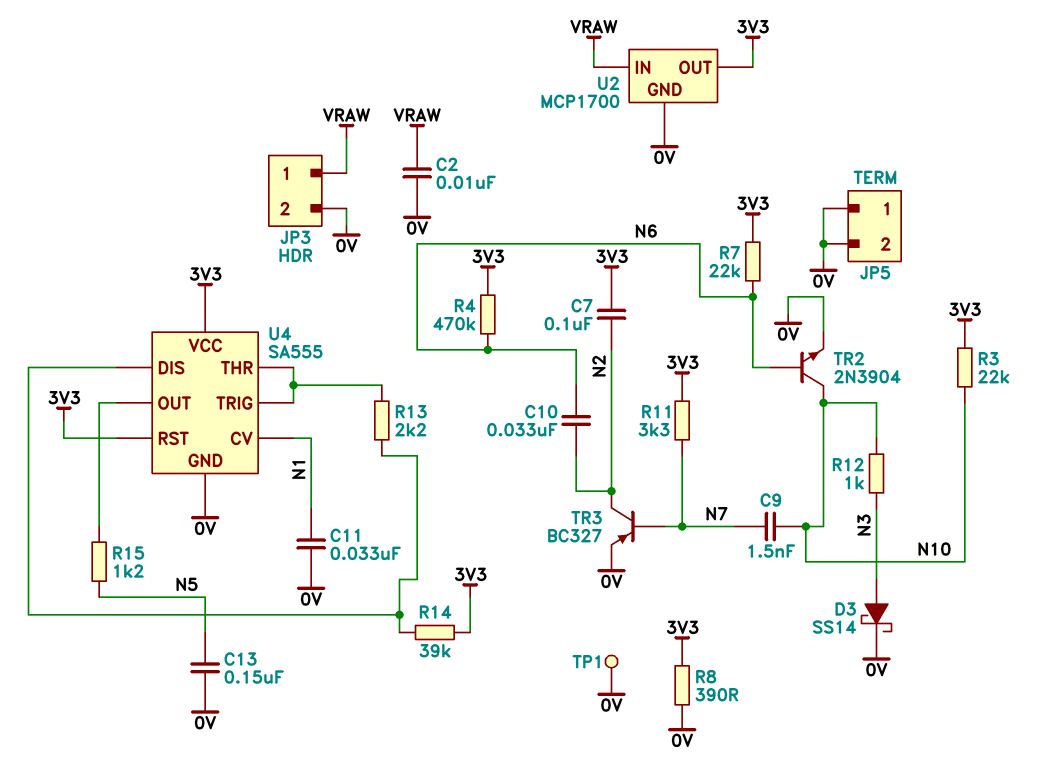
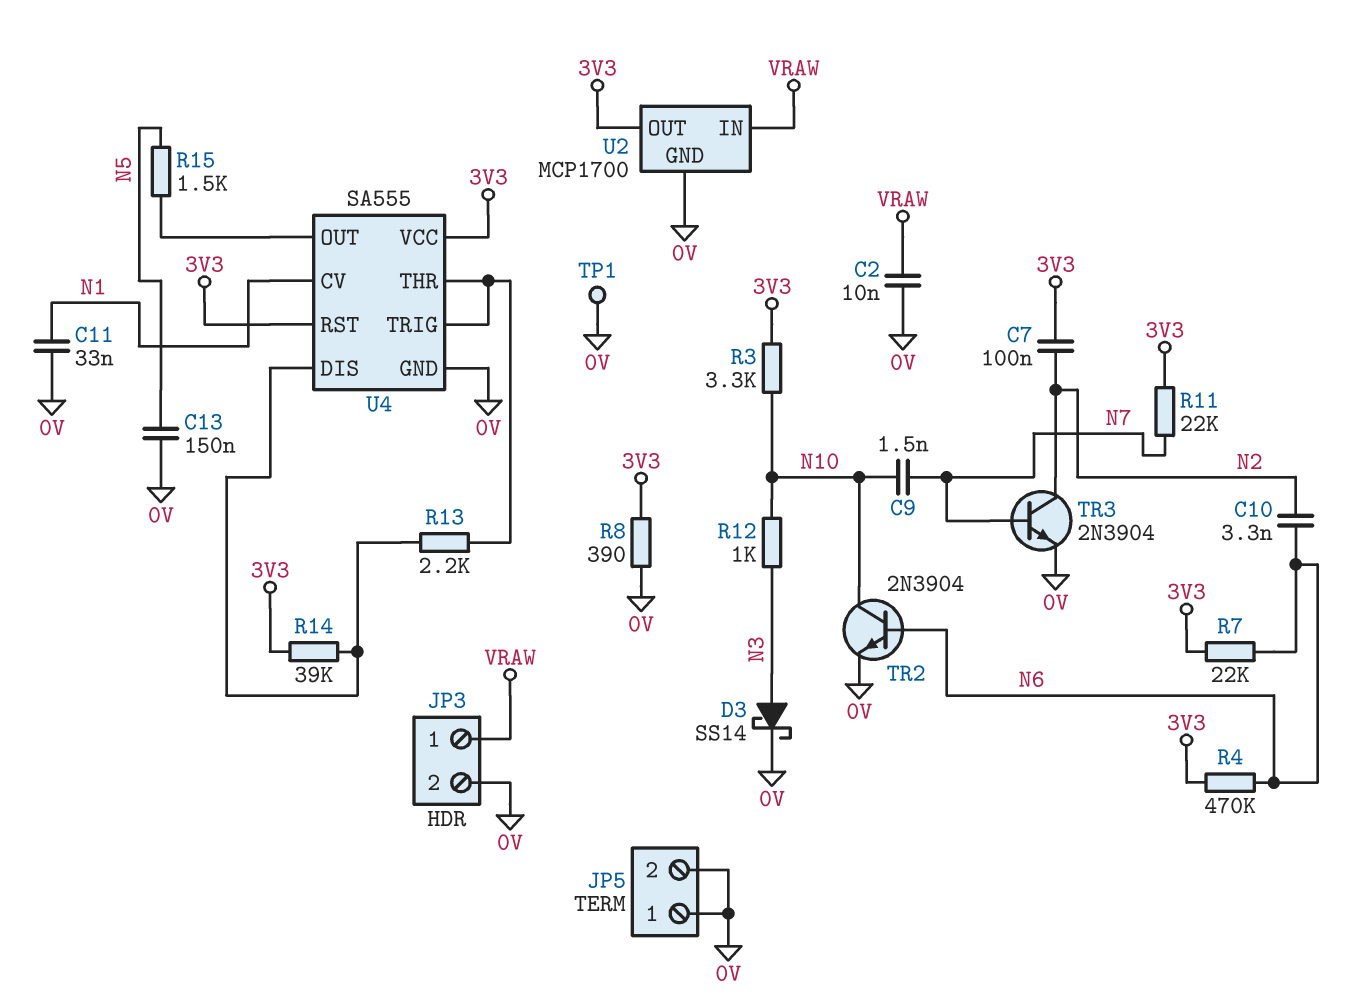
C10: 33nF (N2, N6) -> 3.3nF (N2, N6)
R3: 22k (3V3, N10) -> 3.3k (3V3, N10)
R11: 3.3k (3V3, N7) -> 22k (3V3, N7)
R15: 1.2k (N5, U4/OUT) -> 1.5k (N5, U4/OUT)
TR3: PNP BC327 (B N7, C N2, E 0V) -> NPN 2N3904 (B N7, C N2, E 0V)

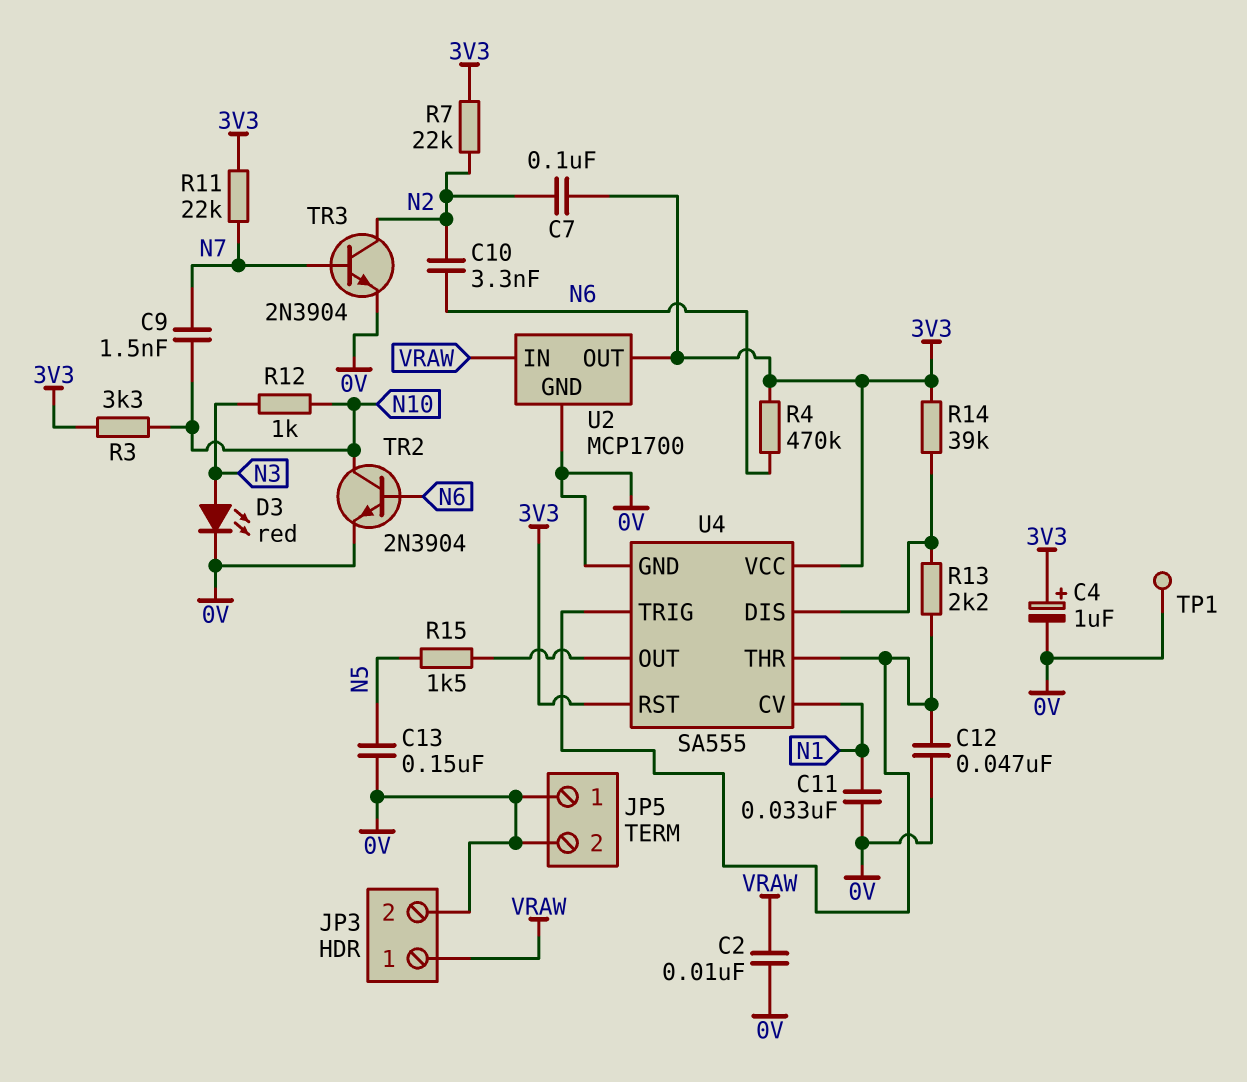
C4: none -> 1uF (plus 3V3, minus 0V)
C12: none -> 47nF (0V, U4/THR)
D3: schottky SS14 (A N3, K 0V) -> LED red (A N3, K 0V)
R7: 22k (3V3, N6) -> 22k (3V3, N2)
R8: 390 (0V, 3V3) -> none

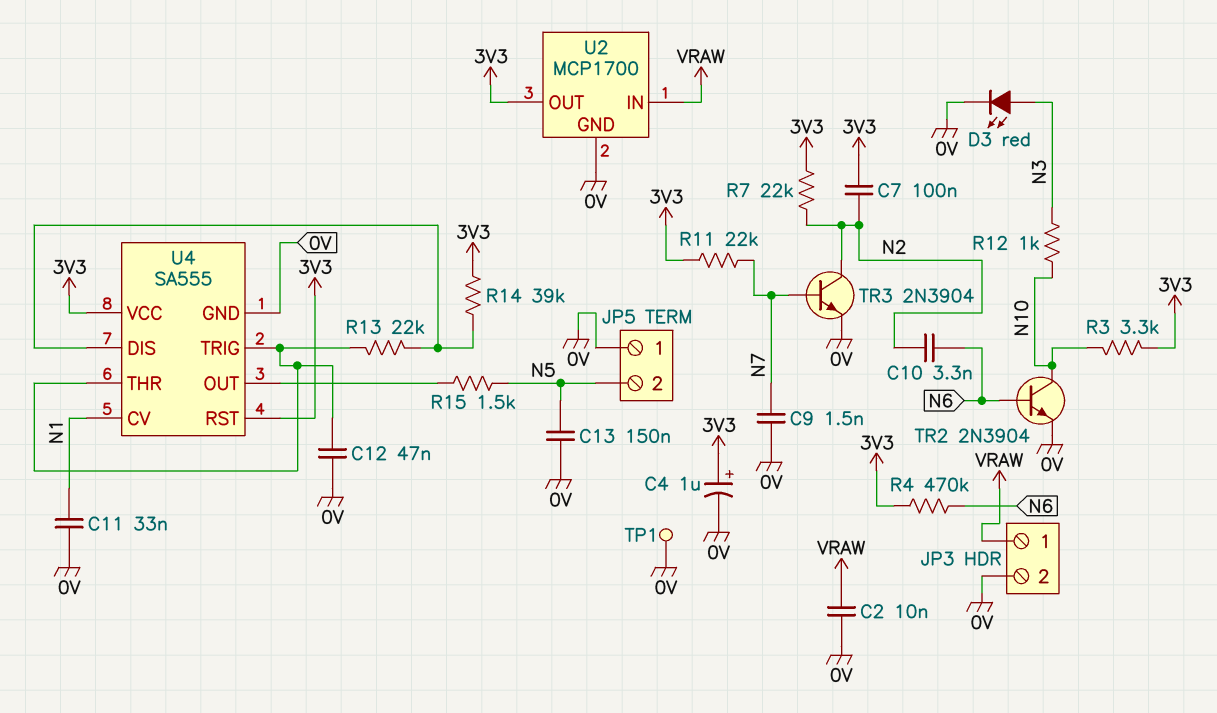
C9: 1.5nF (N7, N10) -> 1.5nF (0V, N7)
JP5 pin 2: 0V -> N5
R13: 2.2k (U4/DIS, U4/THR) -> 22k (U4/DIS, U4/THR)

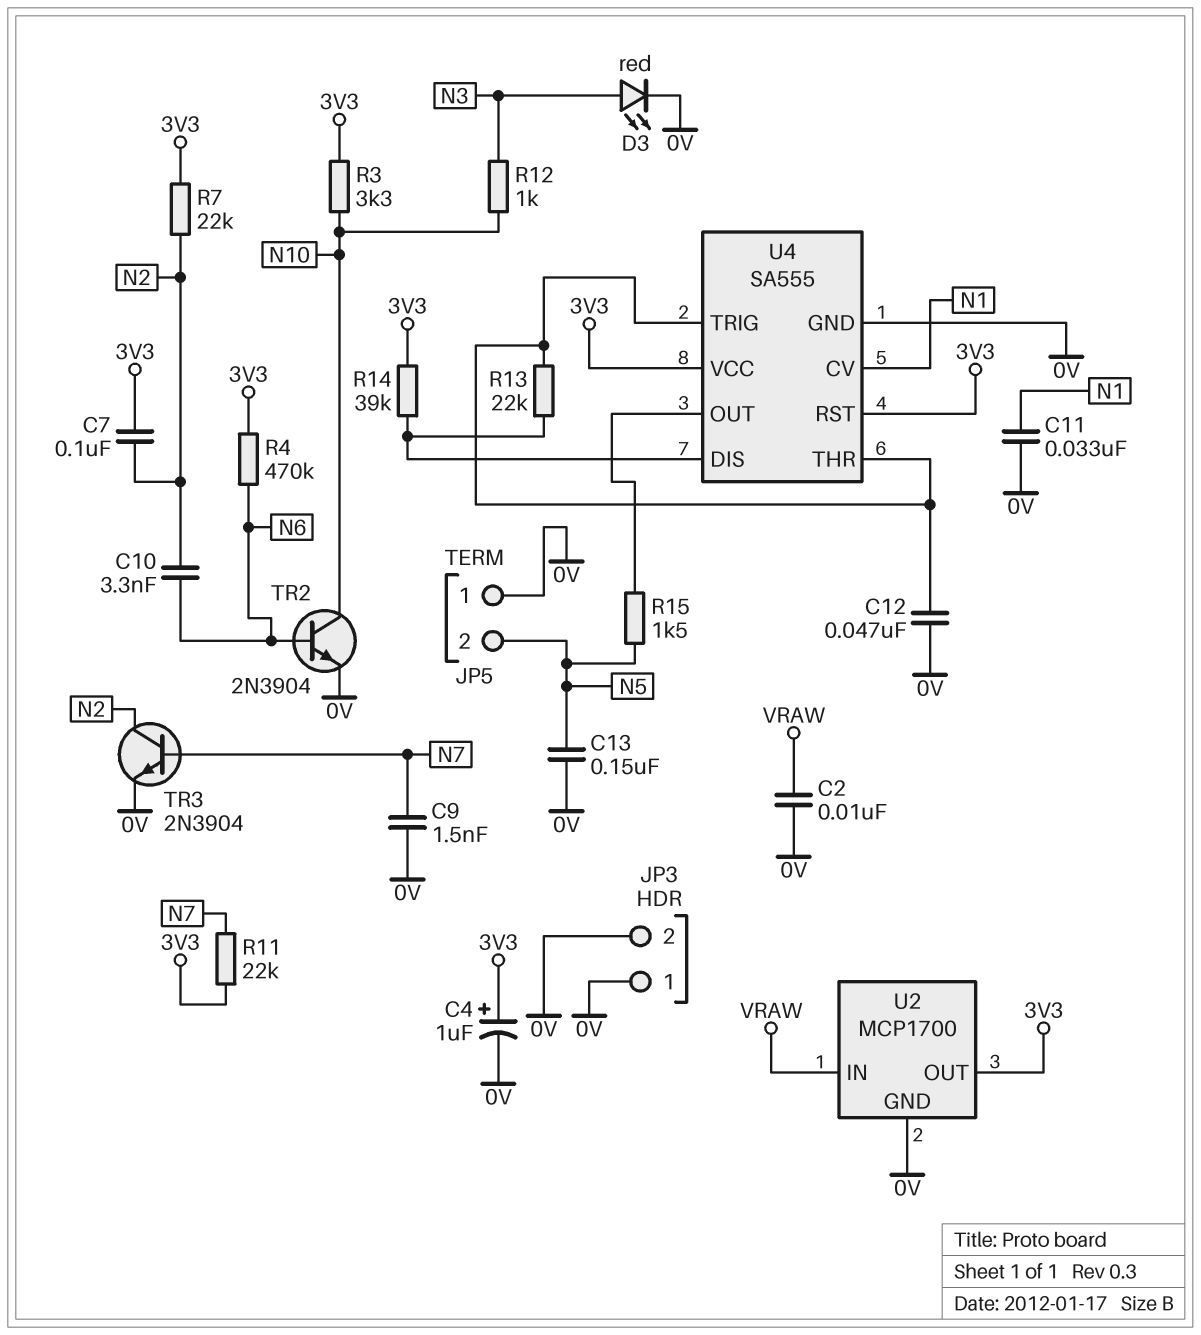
JP3 pin 1: VRAW -> 0V
TP1: test point (0V) -> none

